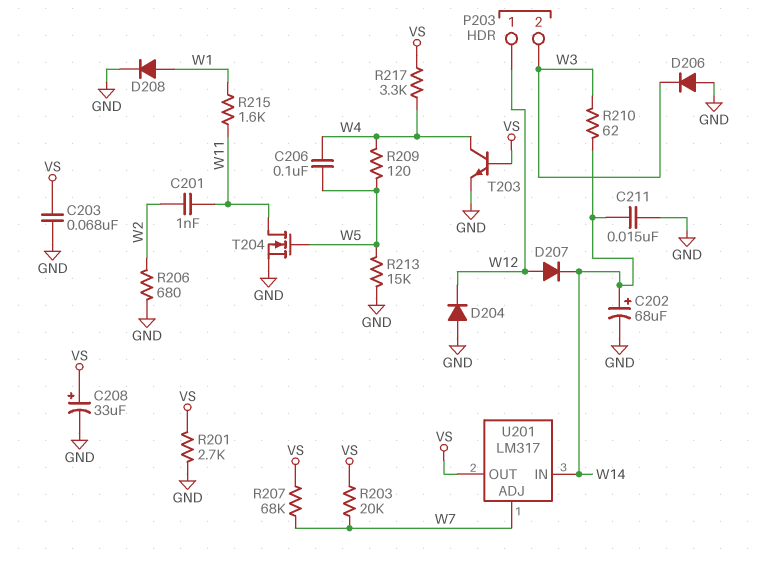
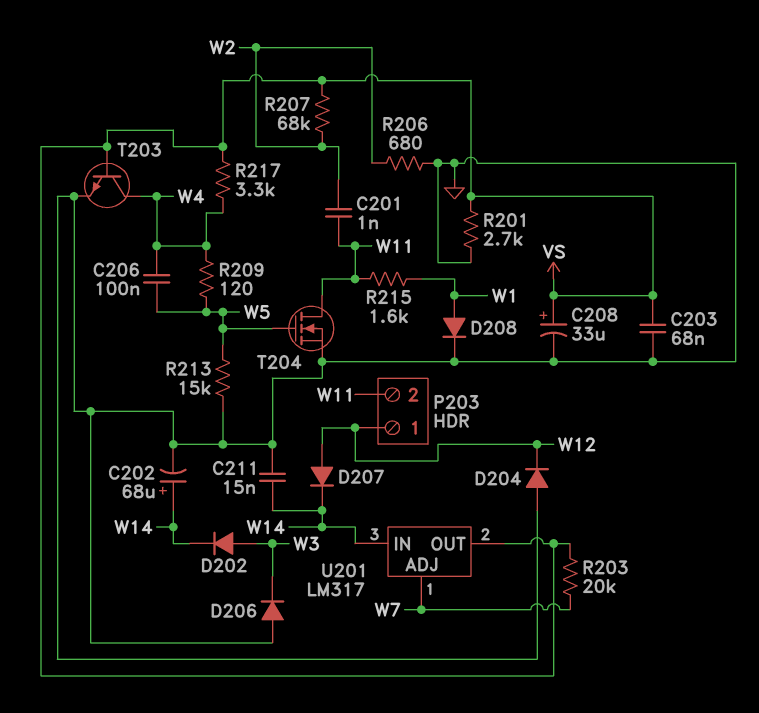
D202: none -> diode (A W3, K W14)
P203 pin 2: W3 -> W11
R207: 68k (VS, W7) -> 68k (VS, W2)
R210: 62 (W3, W14) -> none

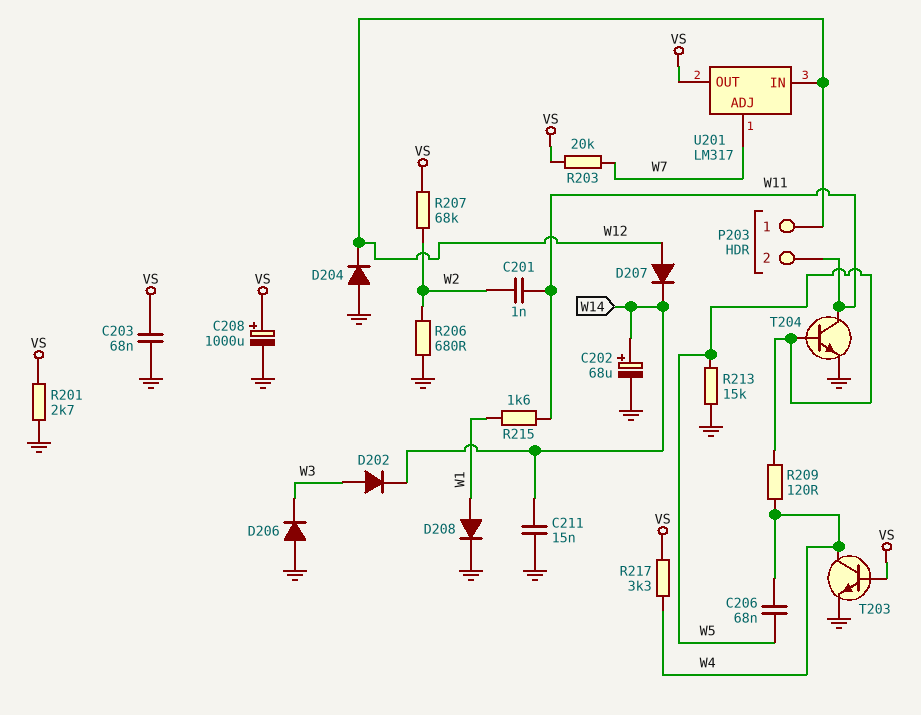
C206: 100nF (W4, W5) -> 68nF (W4, W5)
C208: 33uF (plus VS, minus GND) -> 1000uF (plus VS, minus GND)
T204: NMOS (G W5, D W11, S GND) -> NPN (B W5, C W11, E GND)
U201 pin IN: W14 -> W12

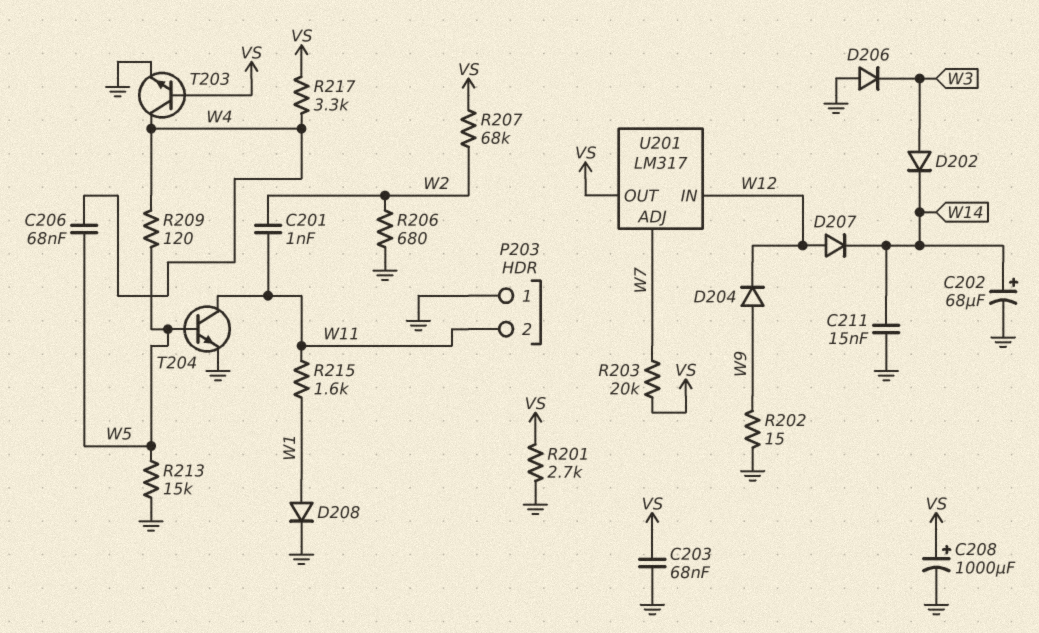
D204: diode (A GND, K W12) -> diode (A W9, K W12)
P203 pin 1: W12 -> GND
R202: none -> 15 (GND, W9)

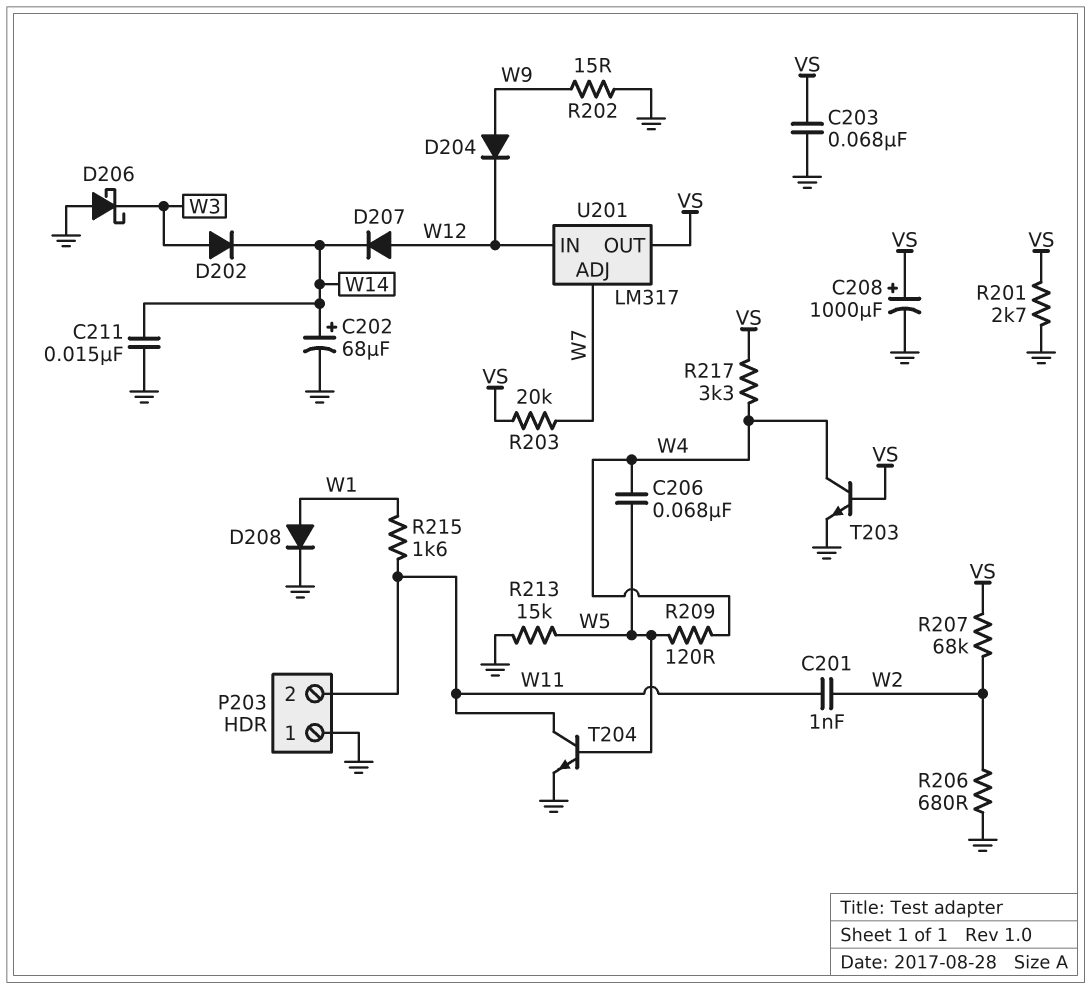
D206: diode (A GND, K W3) -> schottky (A GND, K W3)

